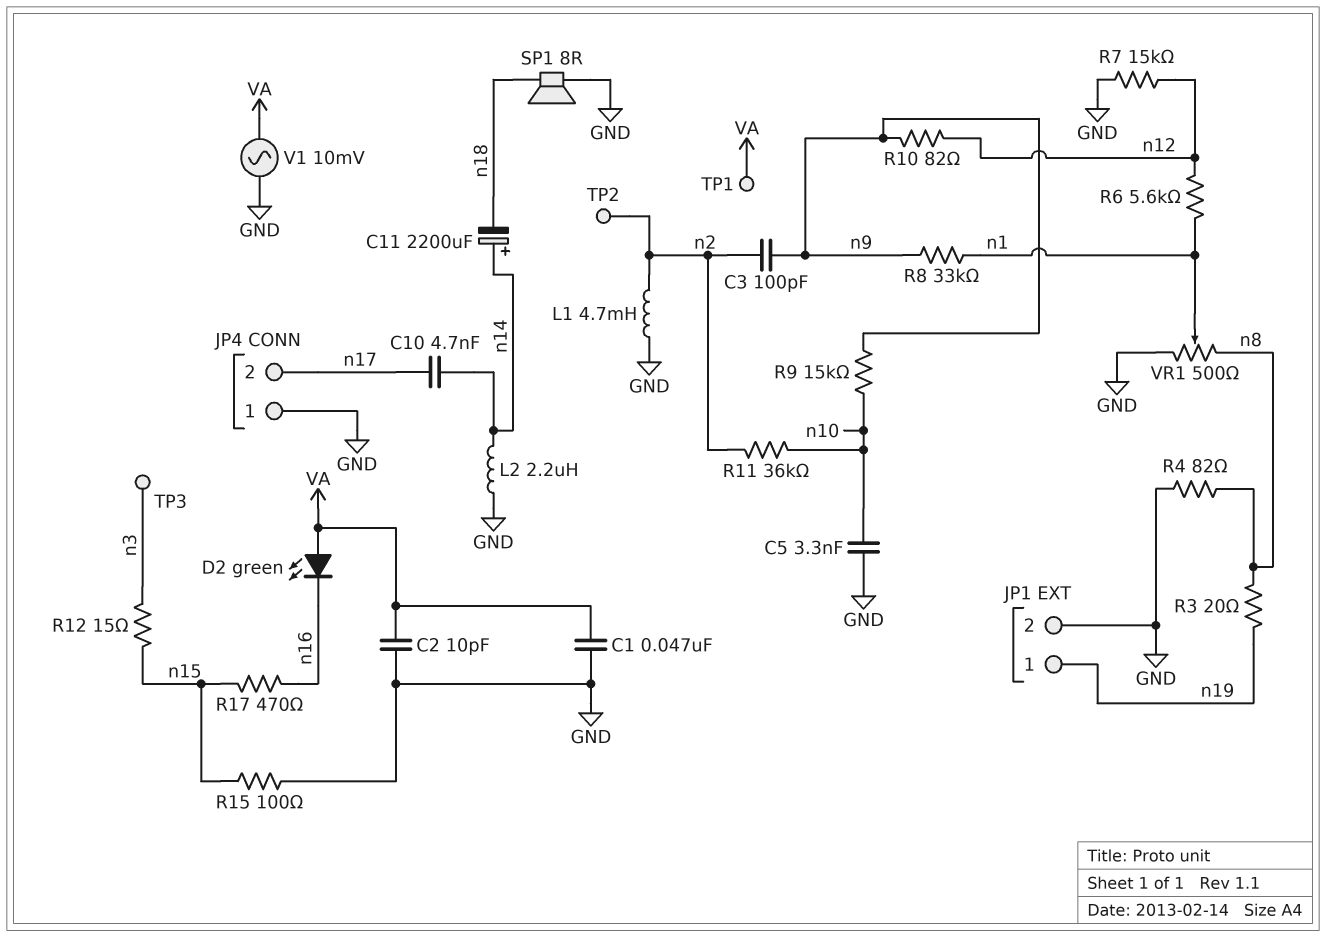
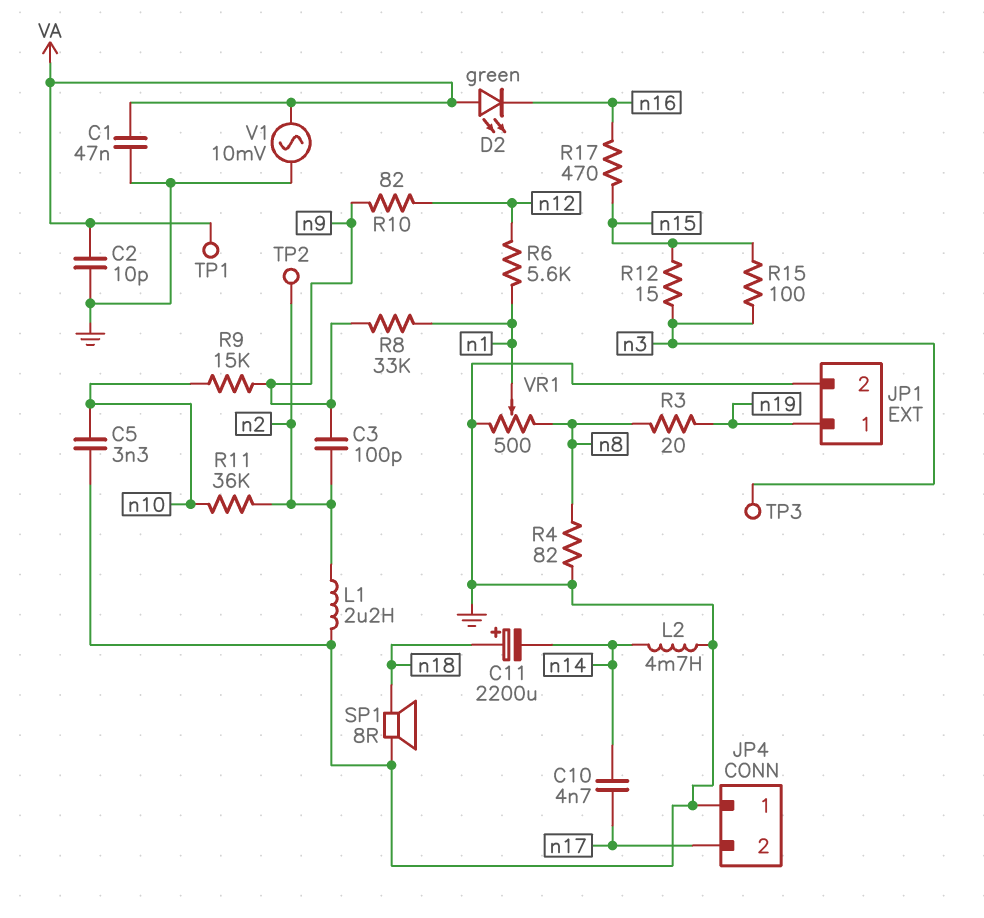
C11: 2200uF (plus n14, minus n18) -> 2200uF (plus n18, minus n14)
L1: 4.7mH (GND, n2) -> 2.2uH (GND, n2)
L2: 2.2uH (GND, n14) -> 4.7mH (GND, n14)
R7: 15k (GND, n12) -> none
R15: 100 (GND, n15) -> 100 (n3, n15)

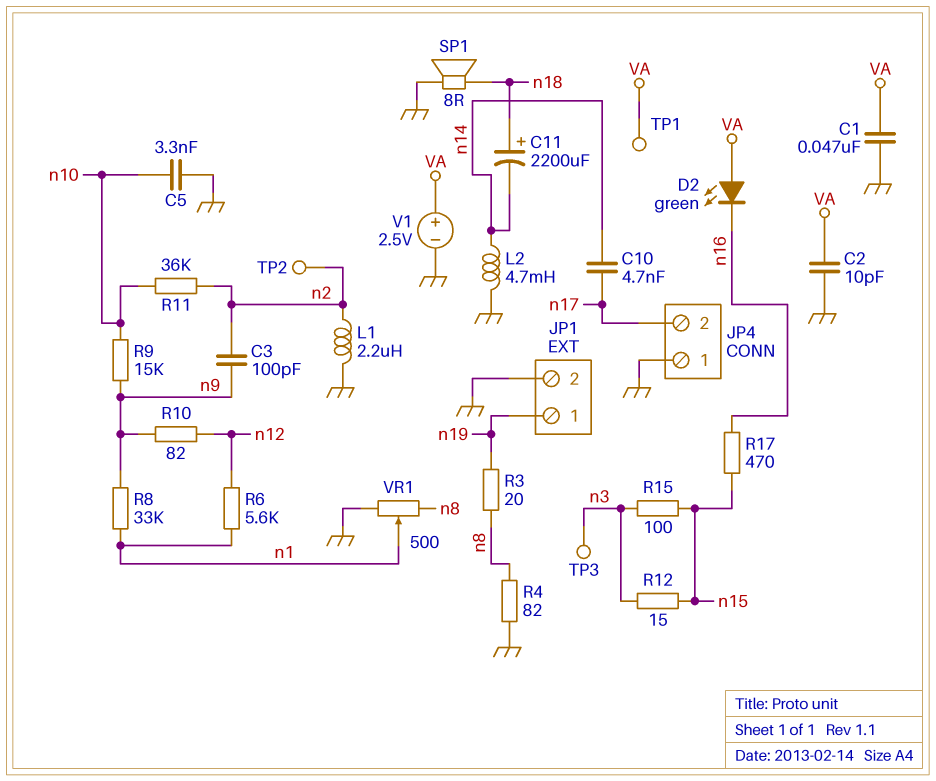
V1: AC 10mV (GND, VA) -> 2.5V (plus VA, minus GND)

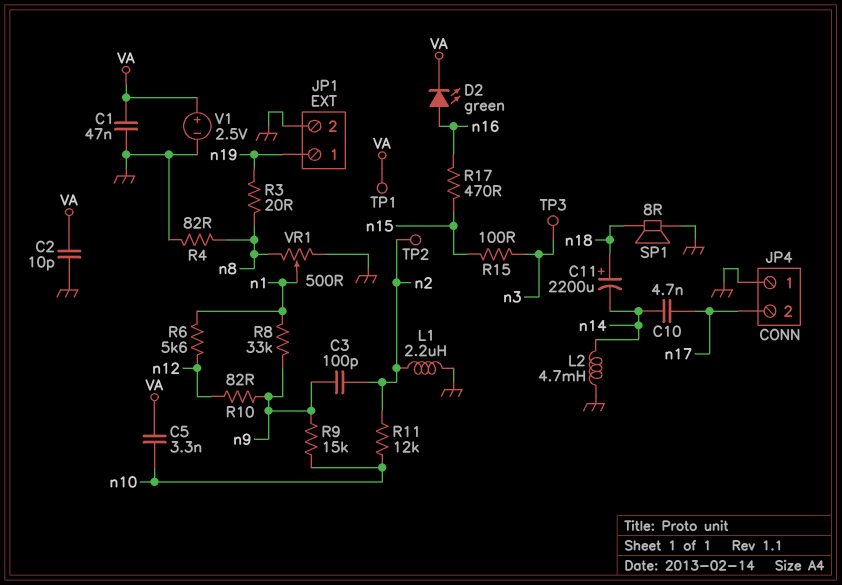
C5: 3.3nF (GND, n10) -> 3.3nF (VA, n10)
D2: LED green (A VA, K n16) -> LED green (A n16, K VA)
R11: 36k (n2, n10) -> 12k (n2, n10)
R12: 15 (n3, n15) -> none

